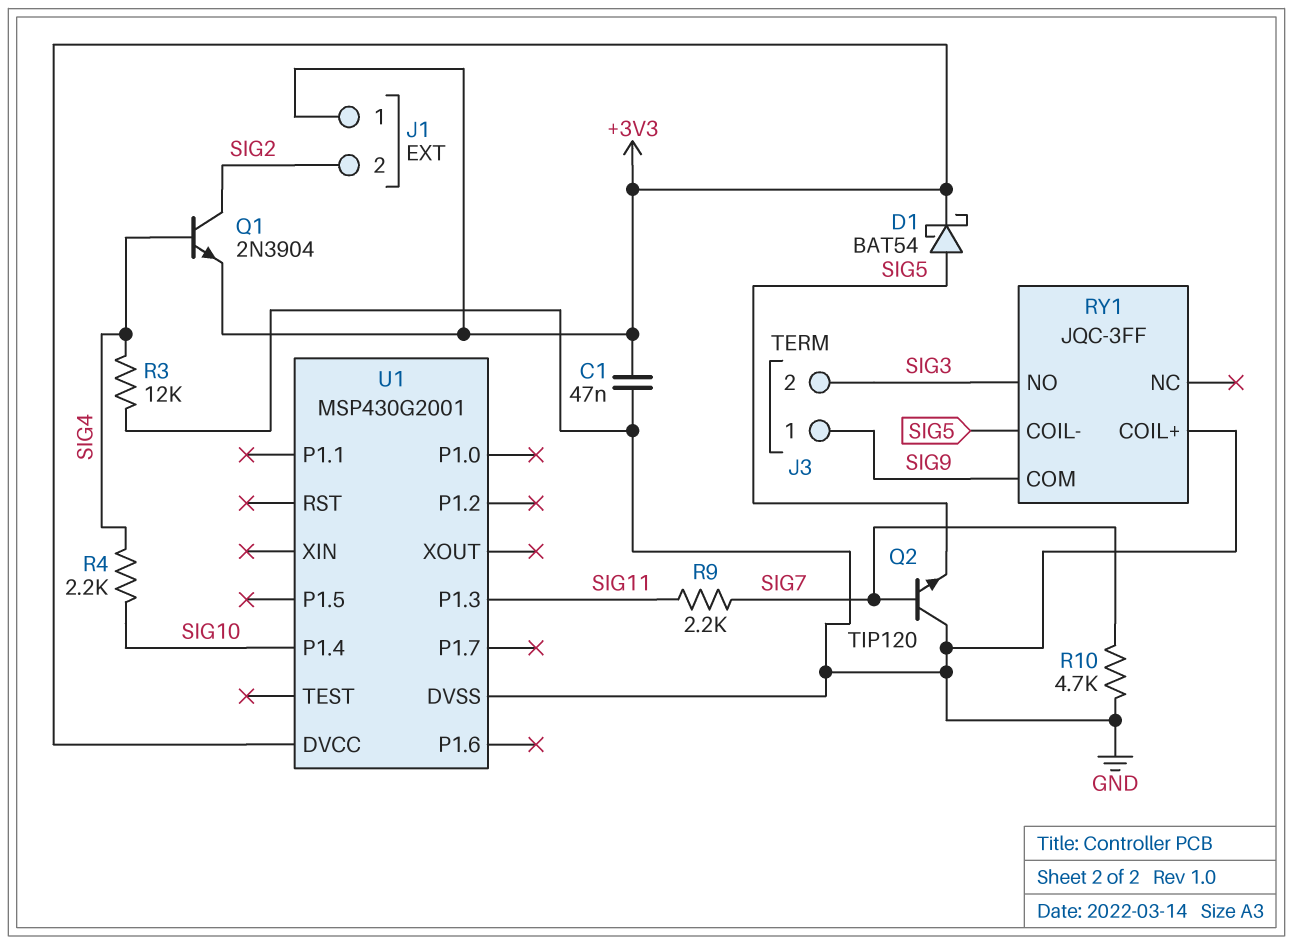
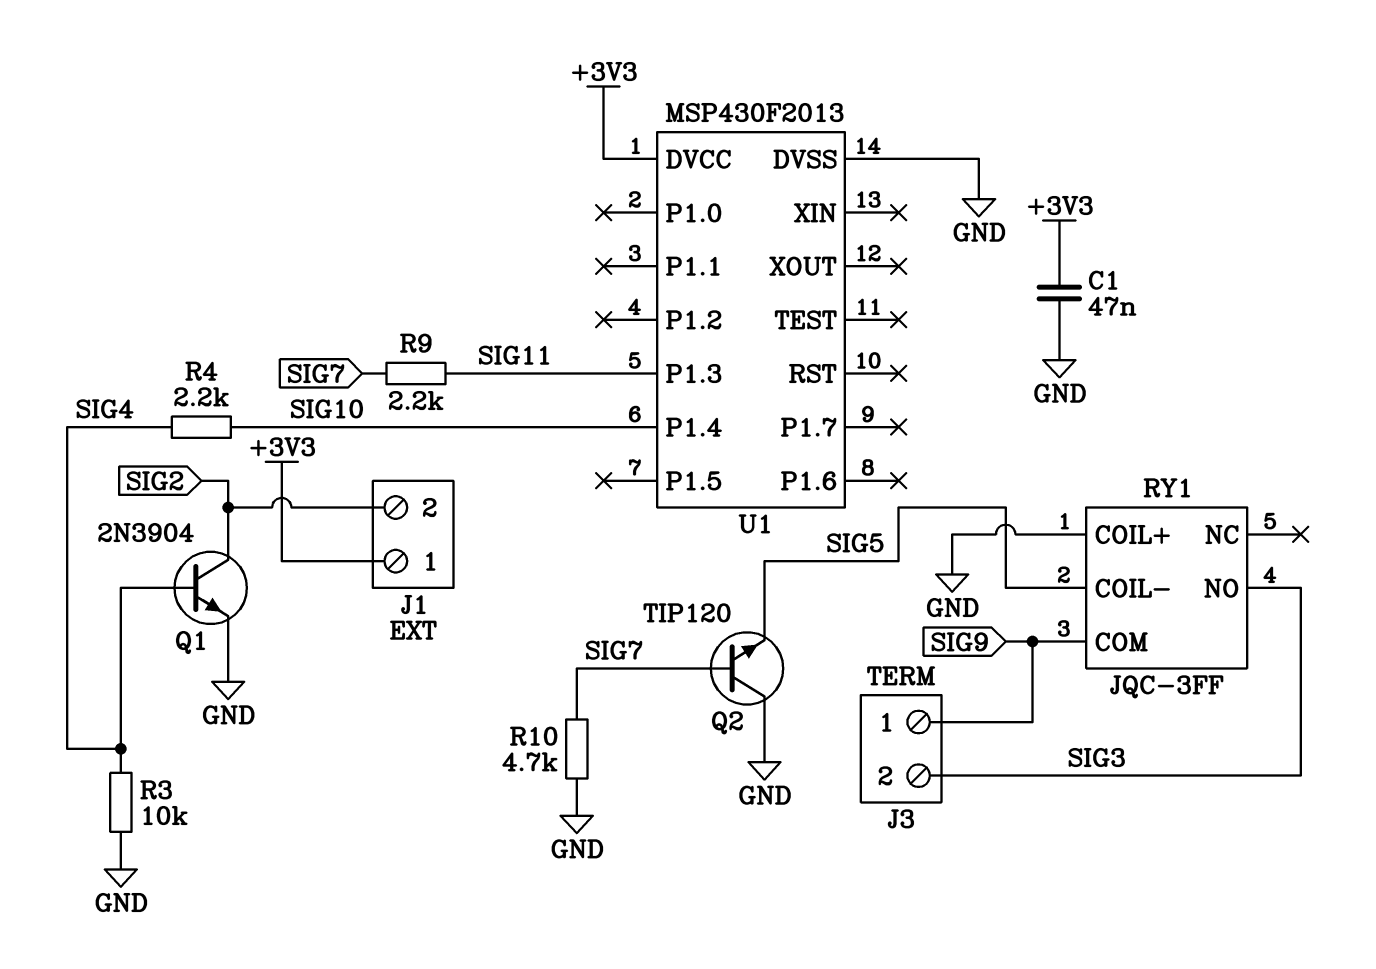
D1: schottky BAT54 (A SIG5, K +3V3) -> none
Q1: NPN 2N3904 (B SIG4, C SIG2, E +3V3) -> NPN 2N3904 (B SIG4, C SIG2, E GND)
R3: 12k (GND, SIG4) -> 10k (GND, SIG4)
U1: MSP430G2001 -> MSP430F2013

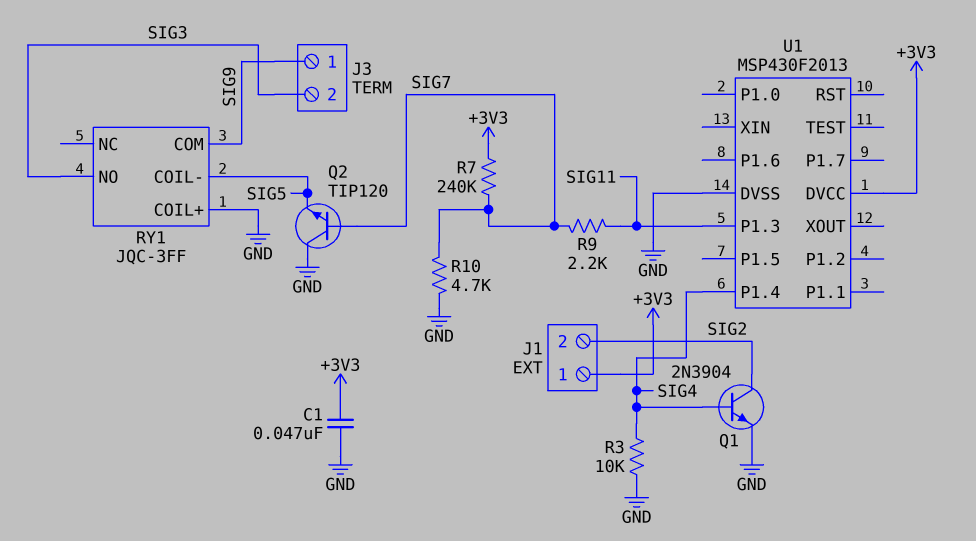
R4: 2.2k (SIG4, SIG10) -> none
R7: none -> 240k (+3V3, SIG7)
U1 pin P1.4: SIG10 -> SIG4

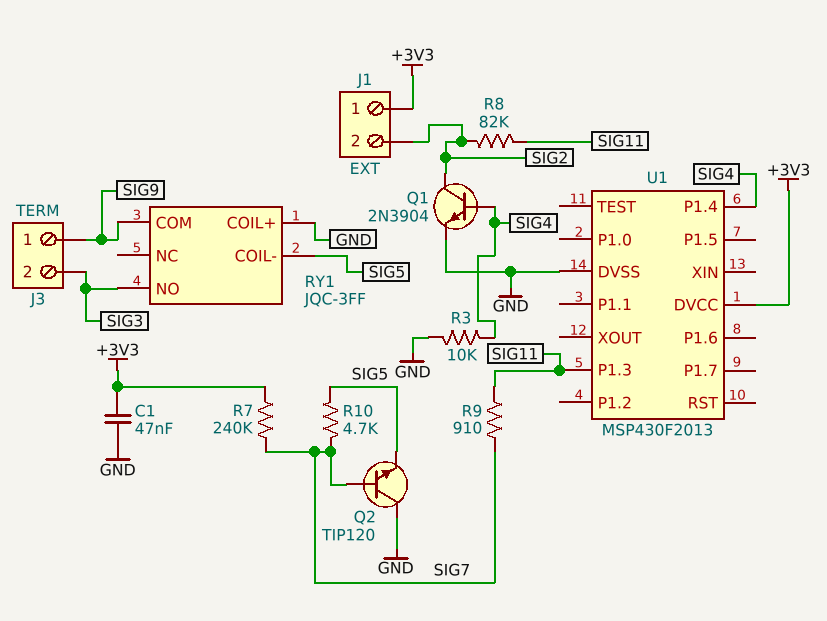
R8: none -> 82k (SIG2, SIG11)
R9: 2.2k (SIG7, SIG11) -> 910 (SIG7, SIG11)
R10: 4.7k (GND, SIG7) -> 4.7k (SIG5, SIG7)

